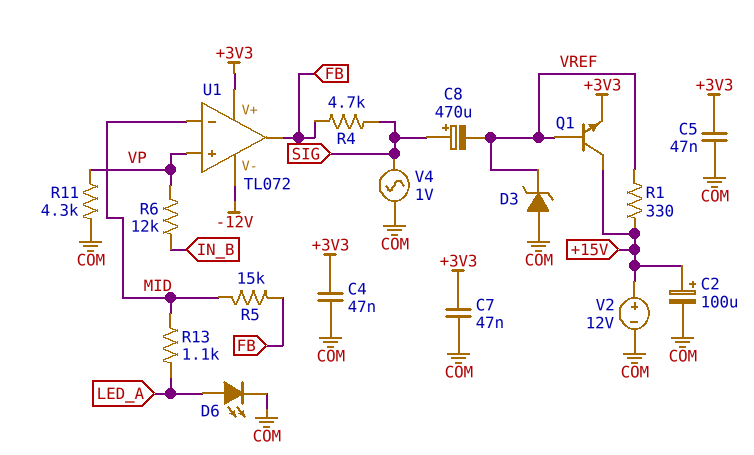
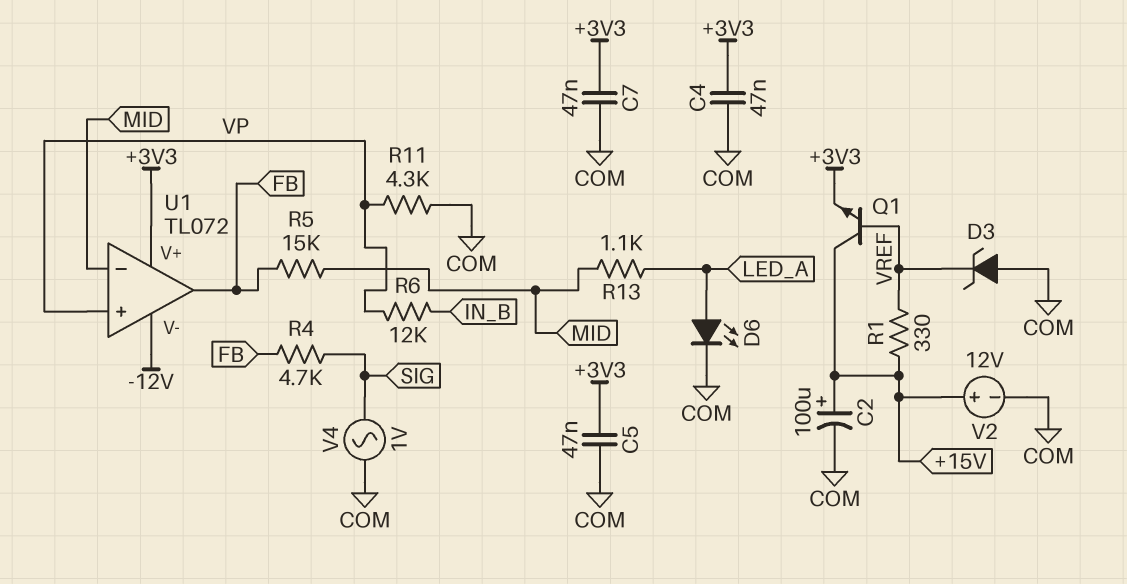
C8: 470uF (plus SIG, minus VREF) -> none

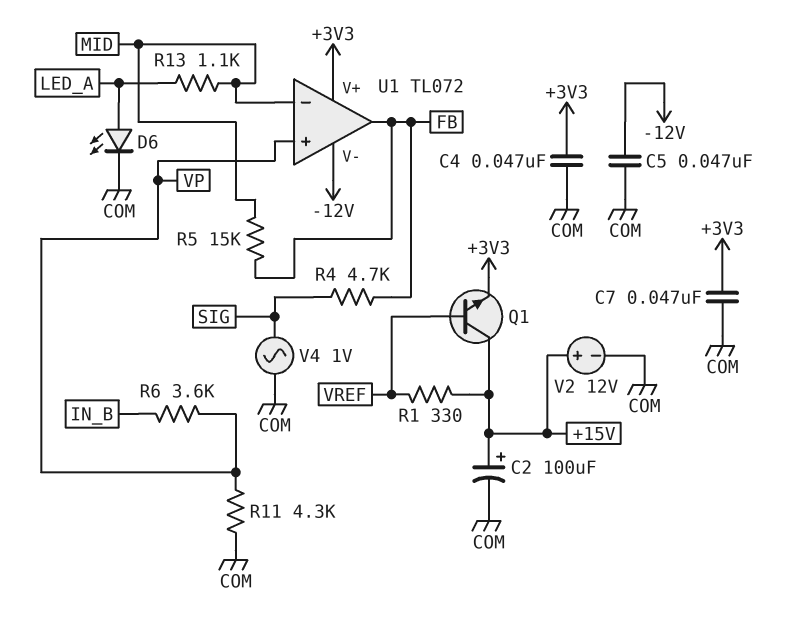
C5: 47nF (+3V3, COM) -> 47nF (-12V, COM)
D3: zener (A COM, K VREF) -> none
R6: 12k (IN_B, VP) -> 3.6k (IN_B, VP)

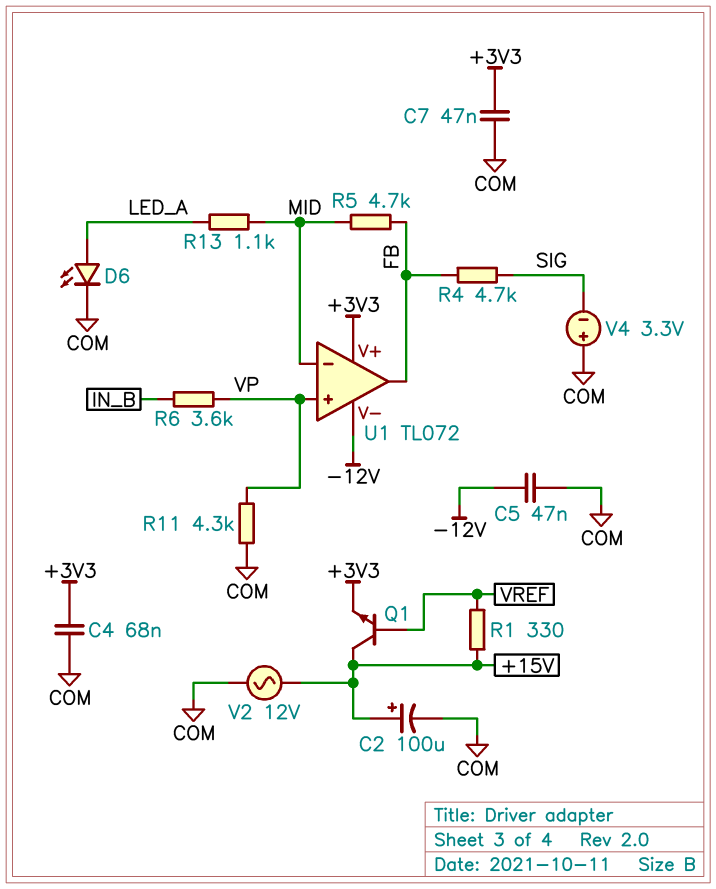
C4: 47nF (+3V3, COM) -> 68nF (+3V3, COM)
R5: 15k (FB, MID) -> 4.7k (FB, MID)
V2: 12V (plus +15V, minus COM) -> AC 12V (+15V, COM)
V4: AC 1V (COM, SIG) -> 3.3V (plus COM, minus SIG)

